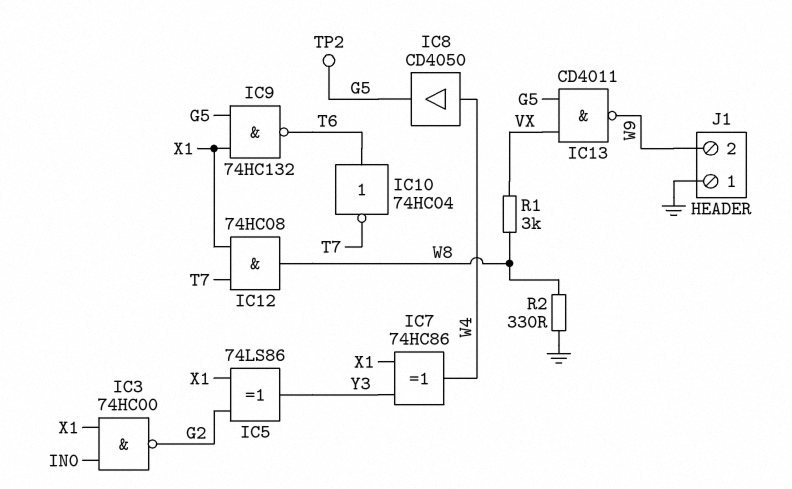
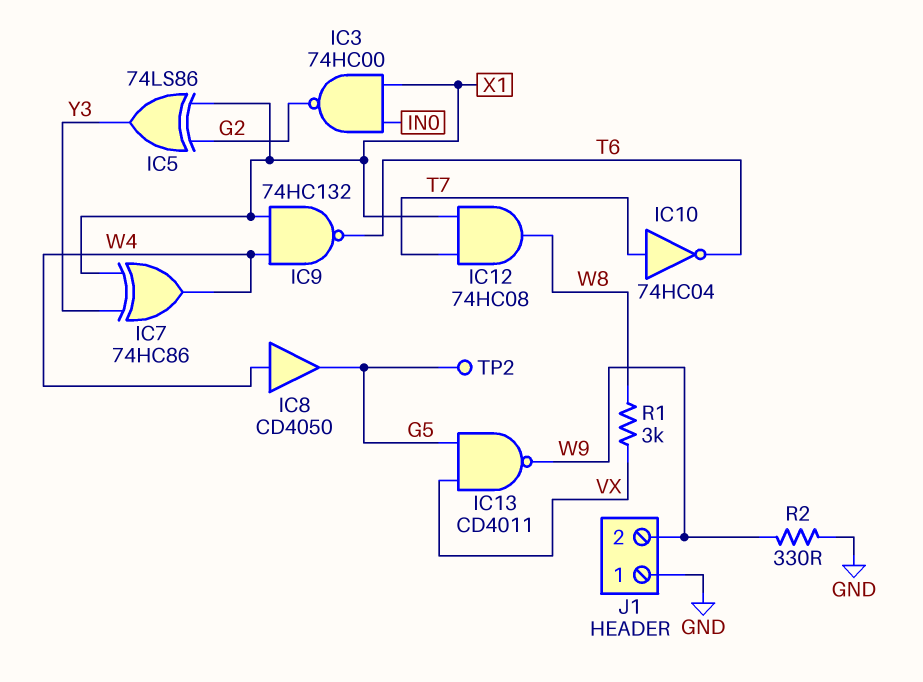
IC9: NAND 74HC132 (in G5, in X1, out T6) -> NAND 74HC132 (in W4, in X1, out T6)
IC10: NOT 74HC04 (in T6, out T7) -> NOT 74HC04 (in T7, out T6)
R2: 330 (GND, W8) -> 330 (GND, W9)

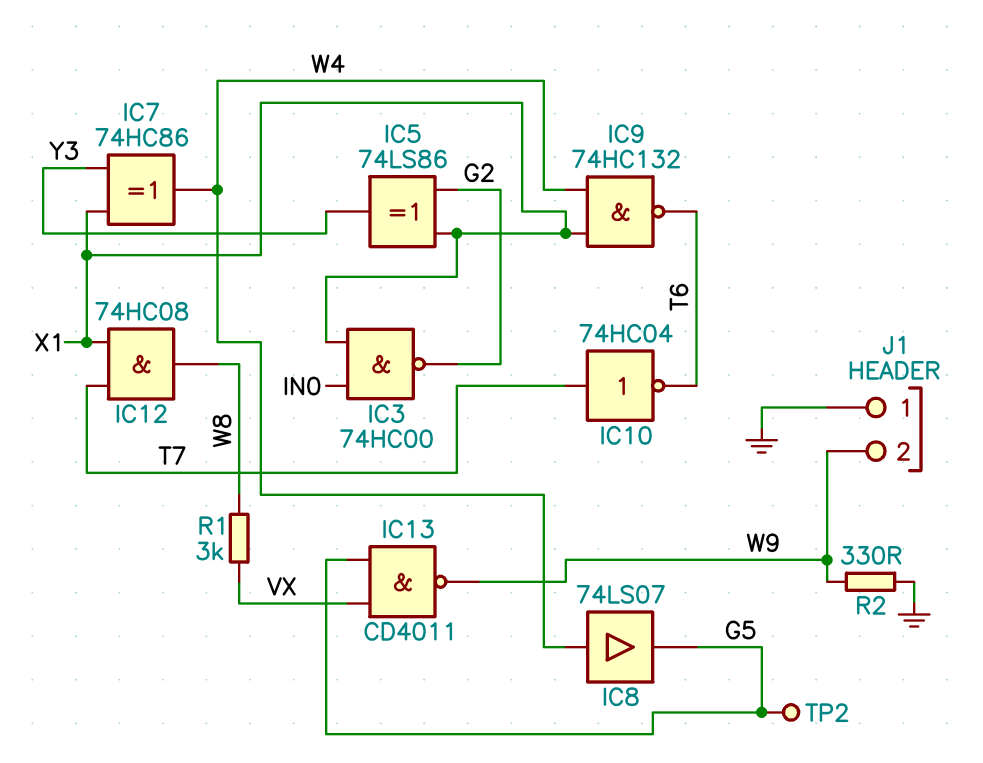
IC8: buffer CD4050 (in W4, out G5) -> buffer 74LS07 (in W4, out G5)

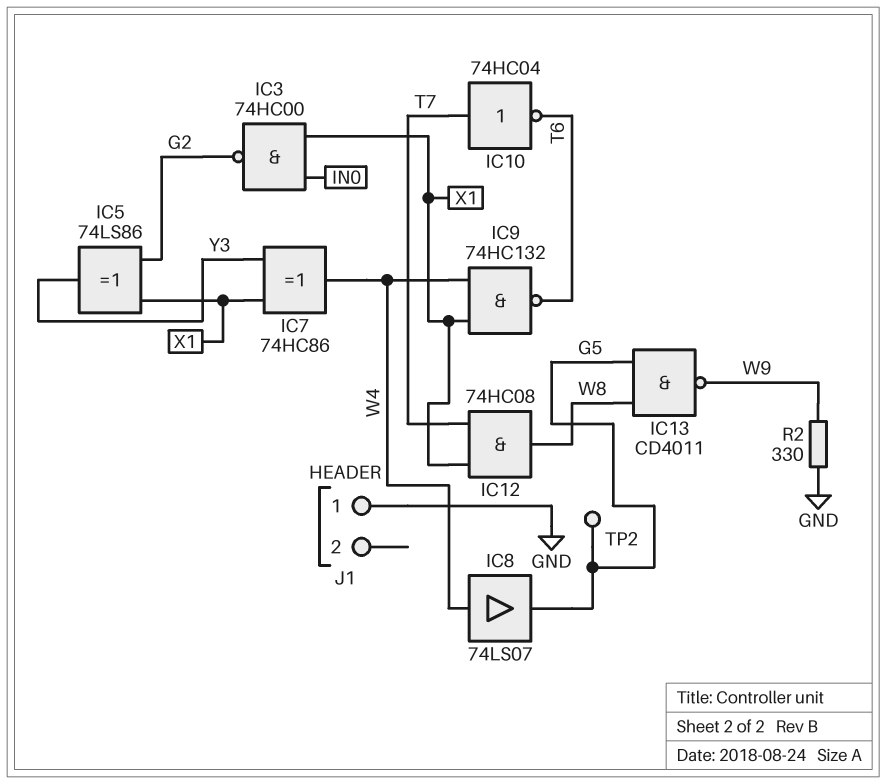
IC13: NAND CD4011 (in G5, in VX, out W9) -> NAND CD4011 (in G5, in W8, out W9)
J1 pin 2: W9 -> none
R1: 3k (VX, W8) -> none

